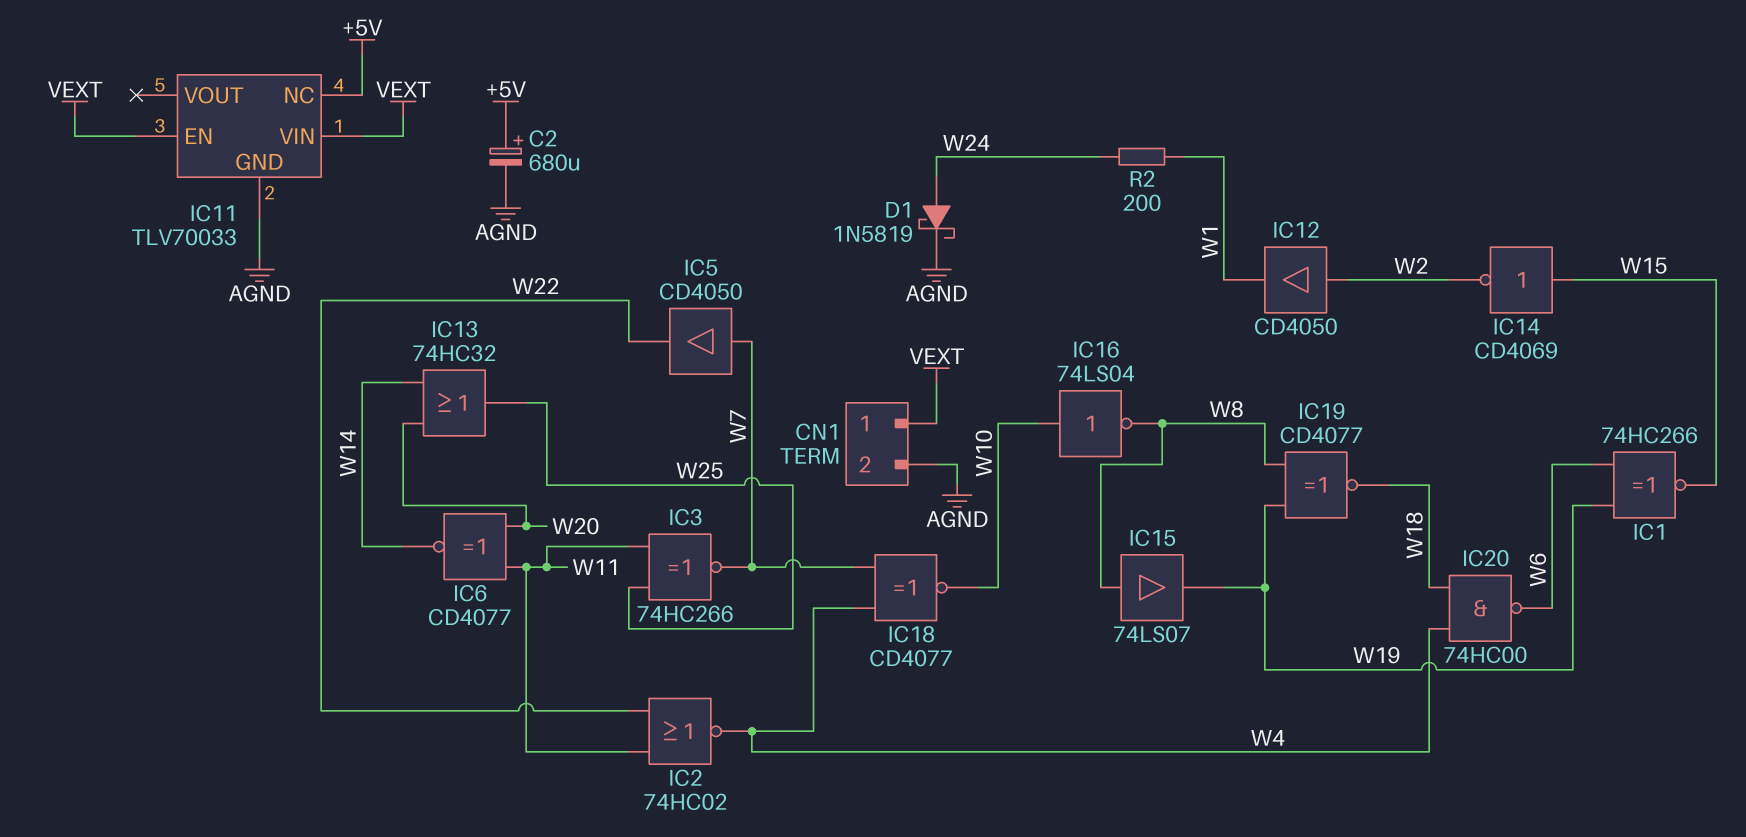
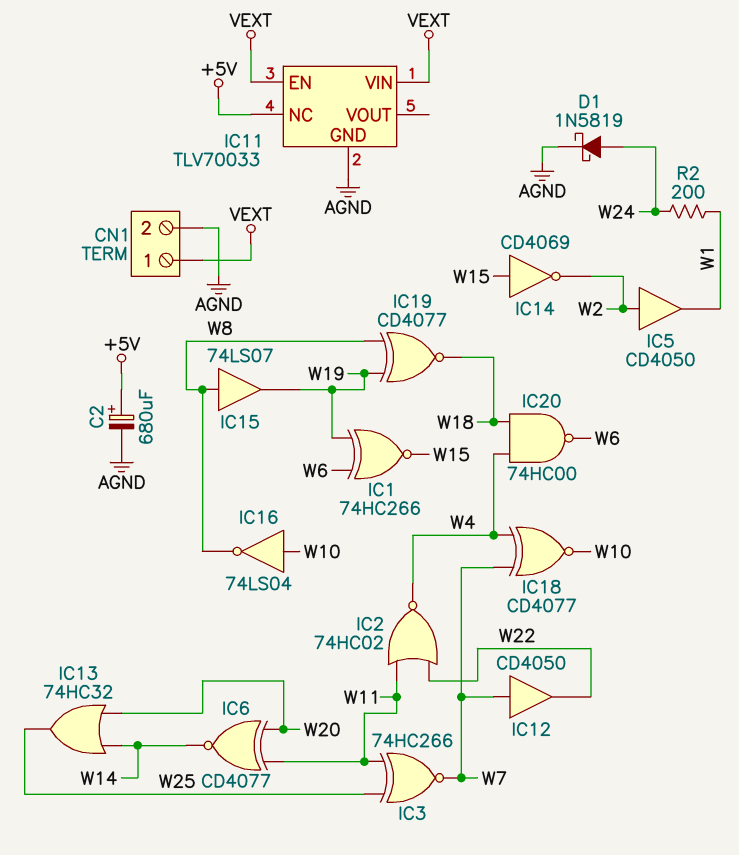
IC5: buffer CD4050 (in W7, out W22) -> buffer CD4050 (in W2, out W1)
IC12: buffer CD4050 (in W2, out W1) -> buffer CD4050 (in W7, out W22)

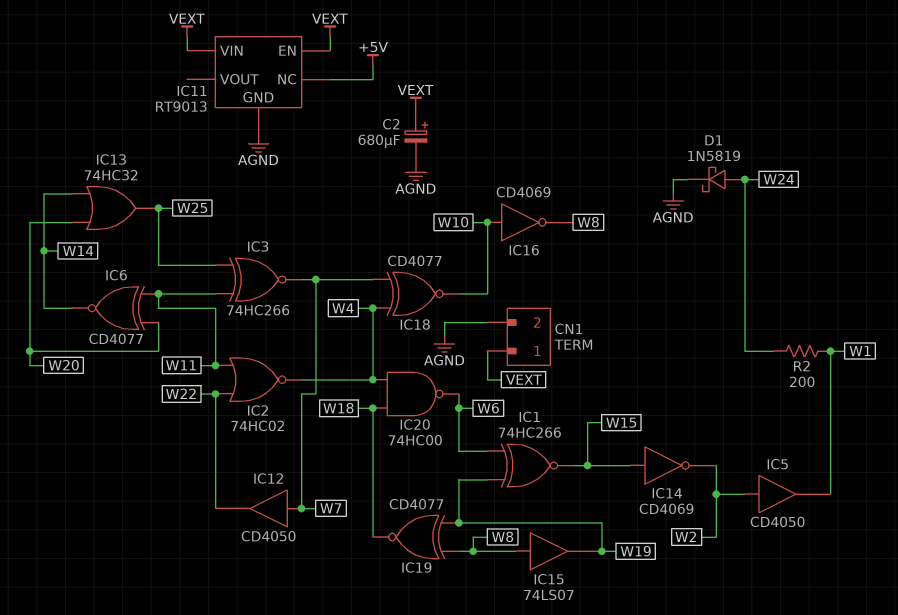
C2: 680uF (plus +5V, minus AGND) -> 680uF (plus VEXT, minus AGND)
IC11: TLV70033 -> RT9013
IC16: NOT 74LS04 (in W10, out W8) -> NOT CD4069 (in W10, out W8)

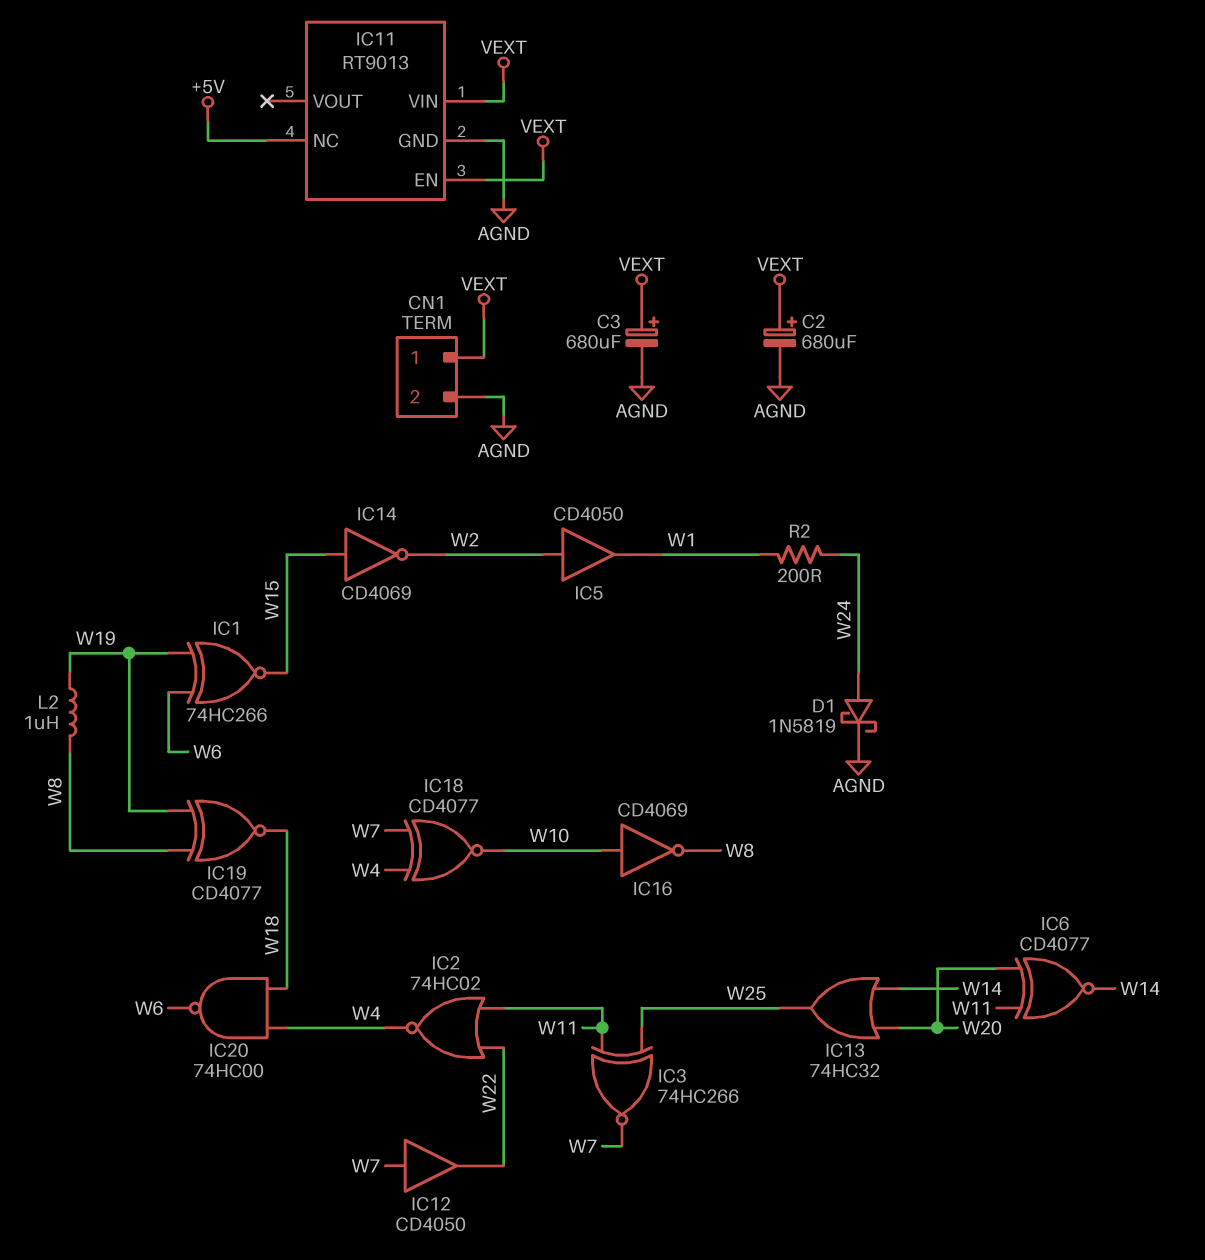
C3: none -> 680uF (plus VEXT, minus AGND)
IC15: buffer 74LS07 (in W8, out W19) -> none
L2: none -> 1uH (W8, W19)

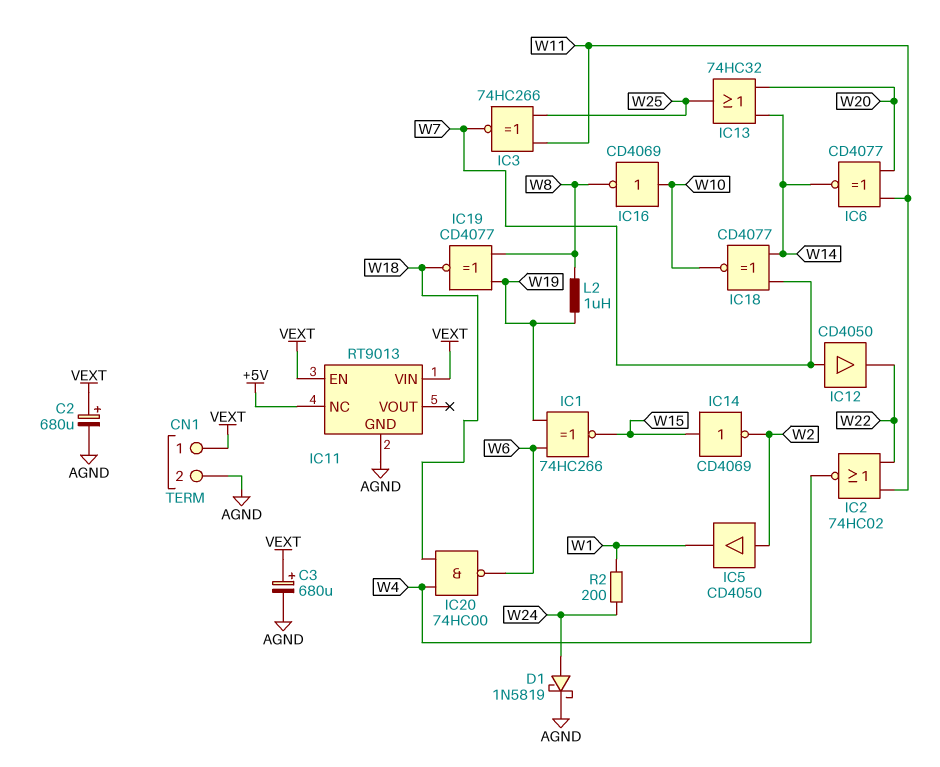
IC18: XNOR CD4077 (in W4, in W7, out W10) -> XNOR CD4077 (in W7, in W14, out W10)

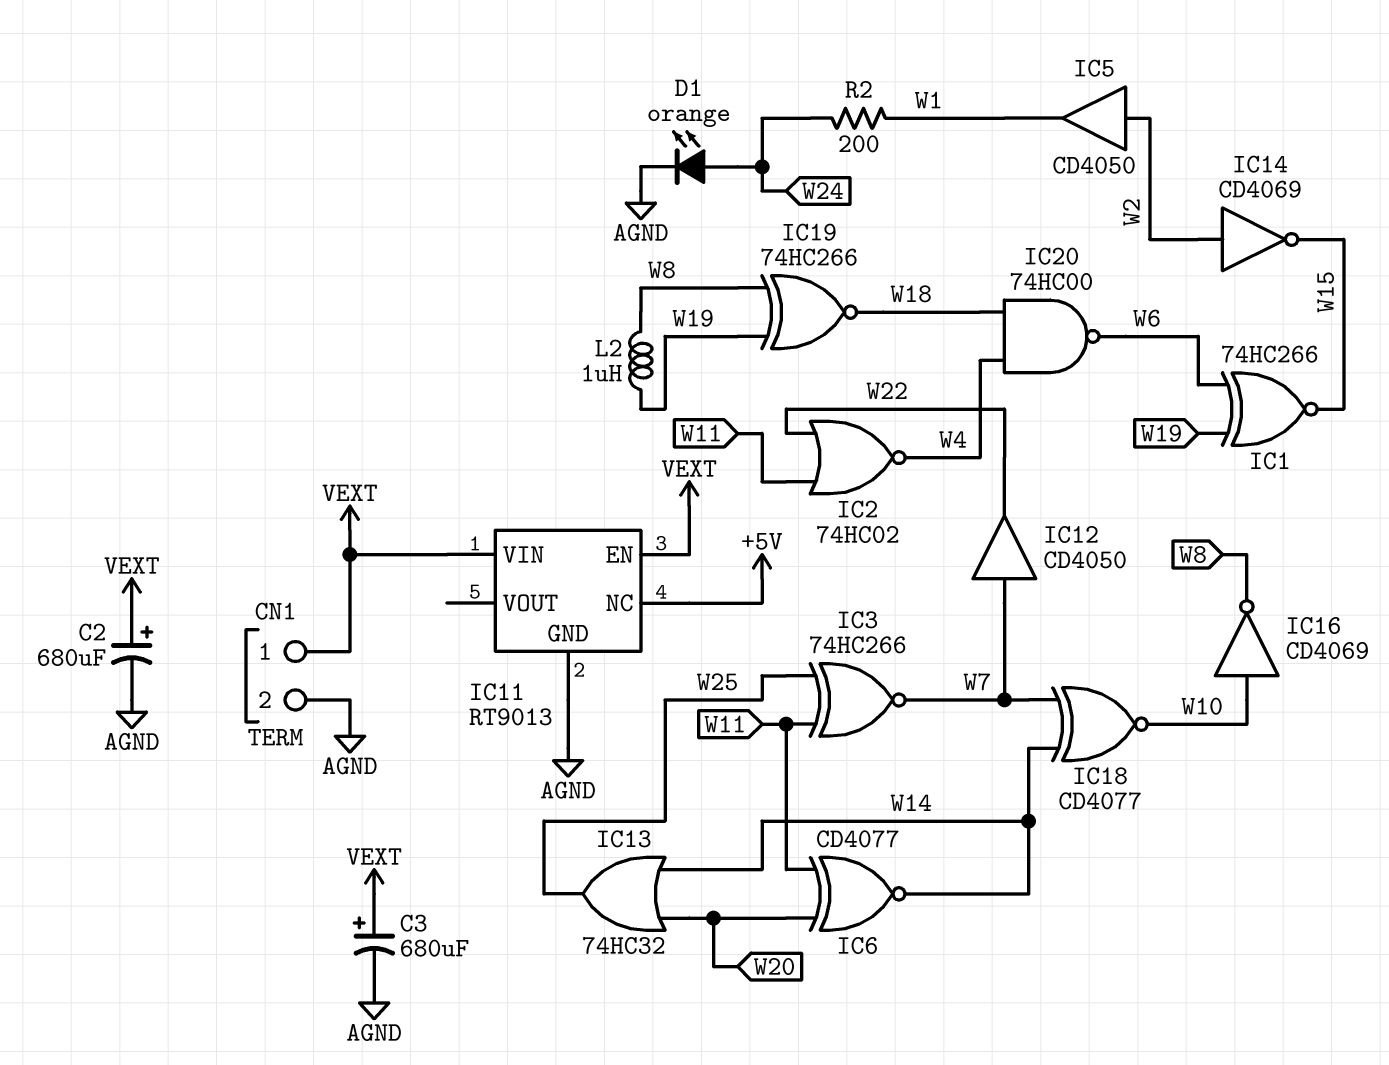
D1: schottky 1N5819 (A W24, K AGND) -> LED orange (A W24, K AGND)
IC14: NOT CD4069 (in W15, out W2) -> NOT CD4069 (in W2, out W15)
IC19: XNOR CD4077 (in W8, in W19, out W18) -> XNOR 74HC266 (in W8, in W19, out W18)

